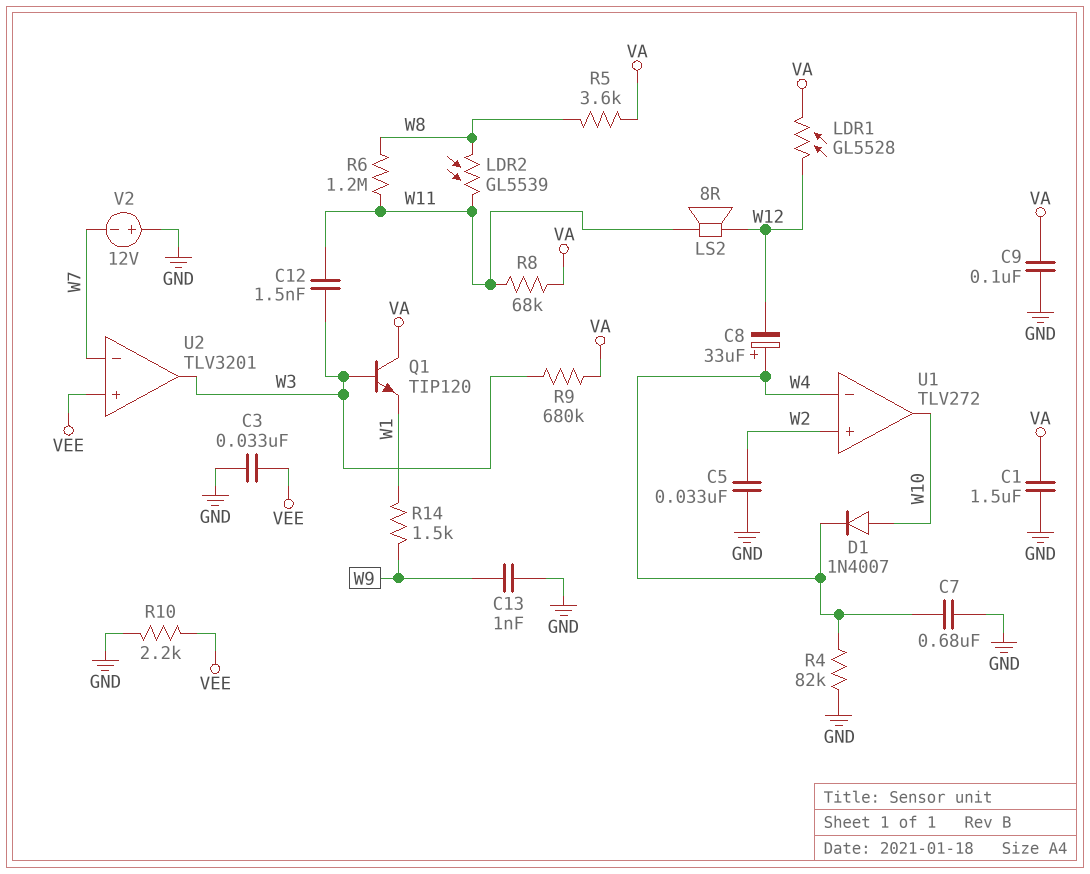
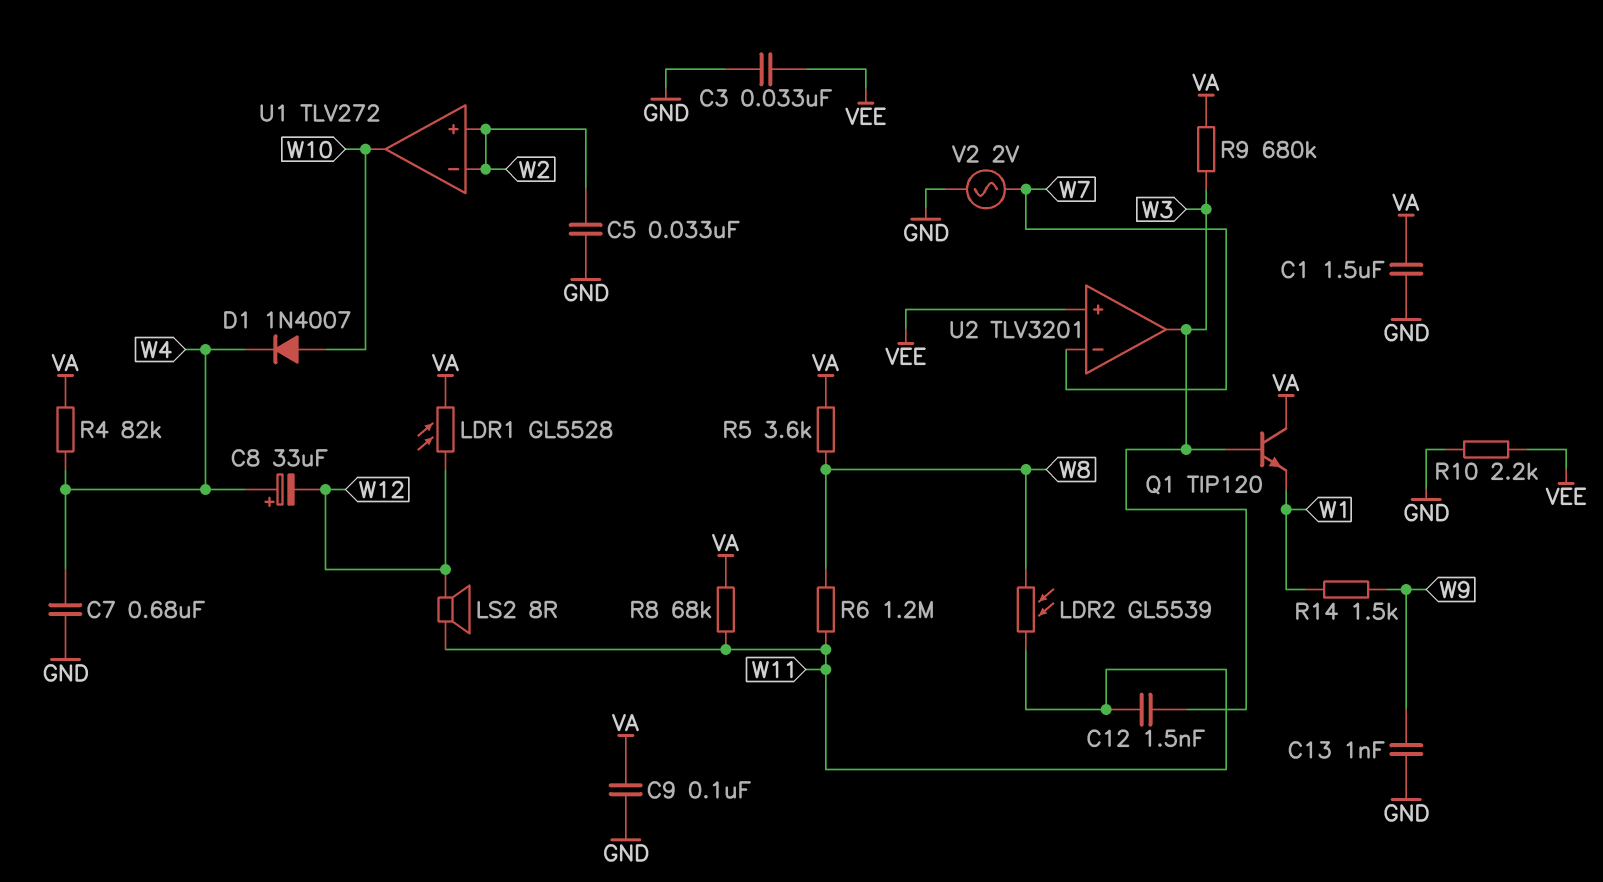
R4: 82k (GND, W4) -> 82k (VA, W4)
U1 pin in-: W4 -> W2
V2: 12V (plus GND, minus W7) -> AC 2V (GND, W7)

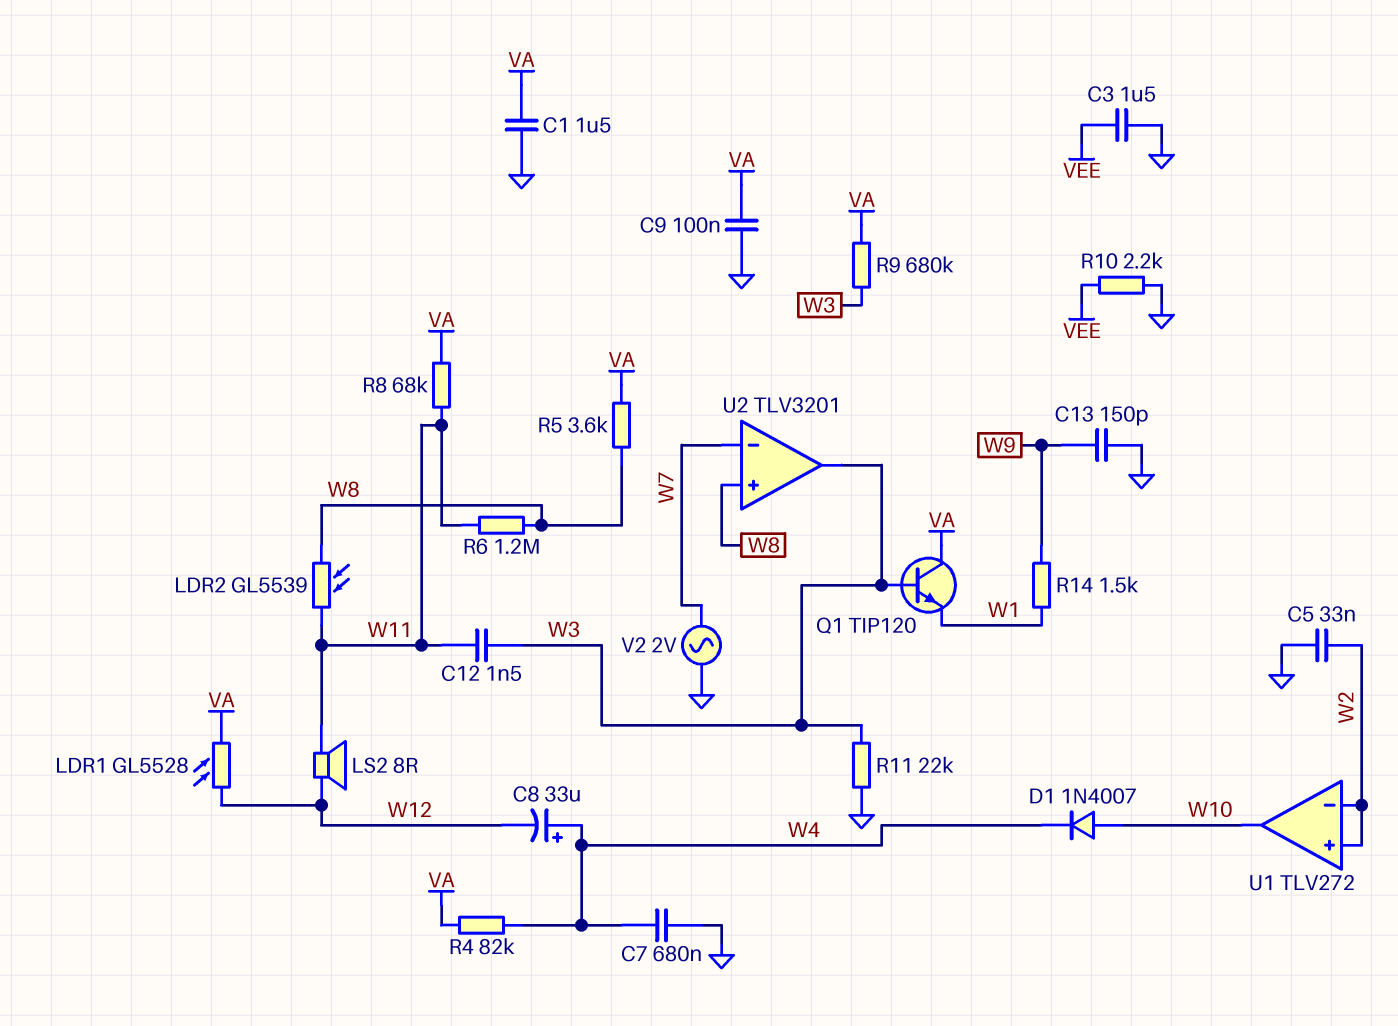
C3: 33nF (GND, VEE) -> 1.5uF (GND, VEE)
C13: 1nF (GND, W9) -> 150pF (GND, W9)
R11: none -> 22k (GND, W3)
U2 pin in+: VEE -> W8

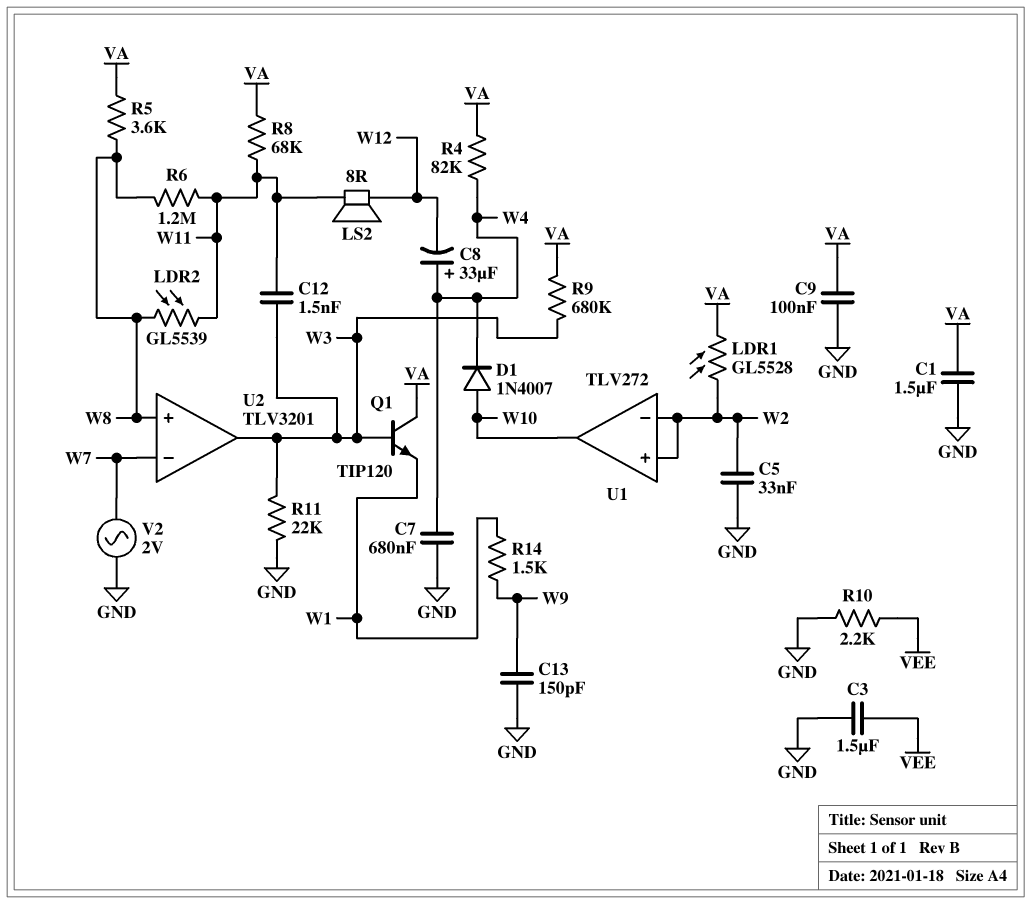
LDR1: GL5528 (VA, W12) -> GL5528 (VA, W2)

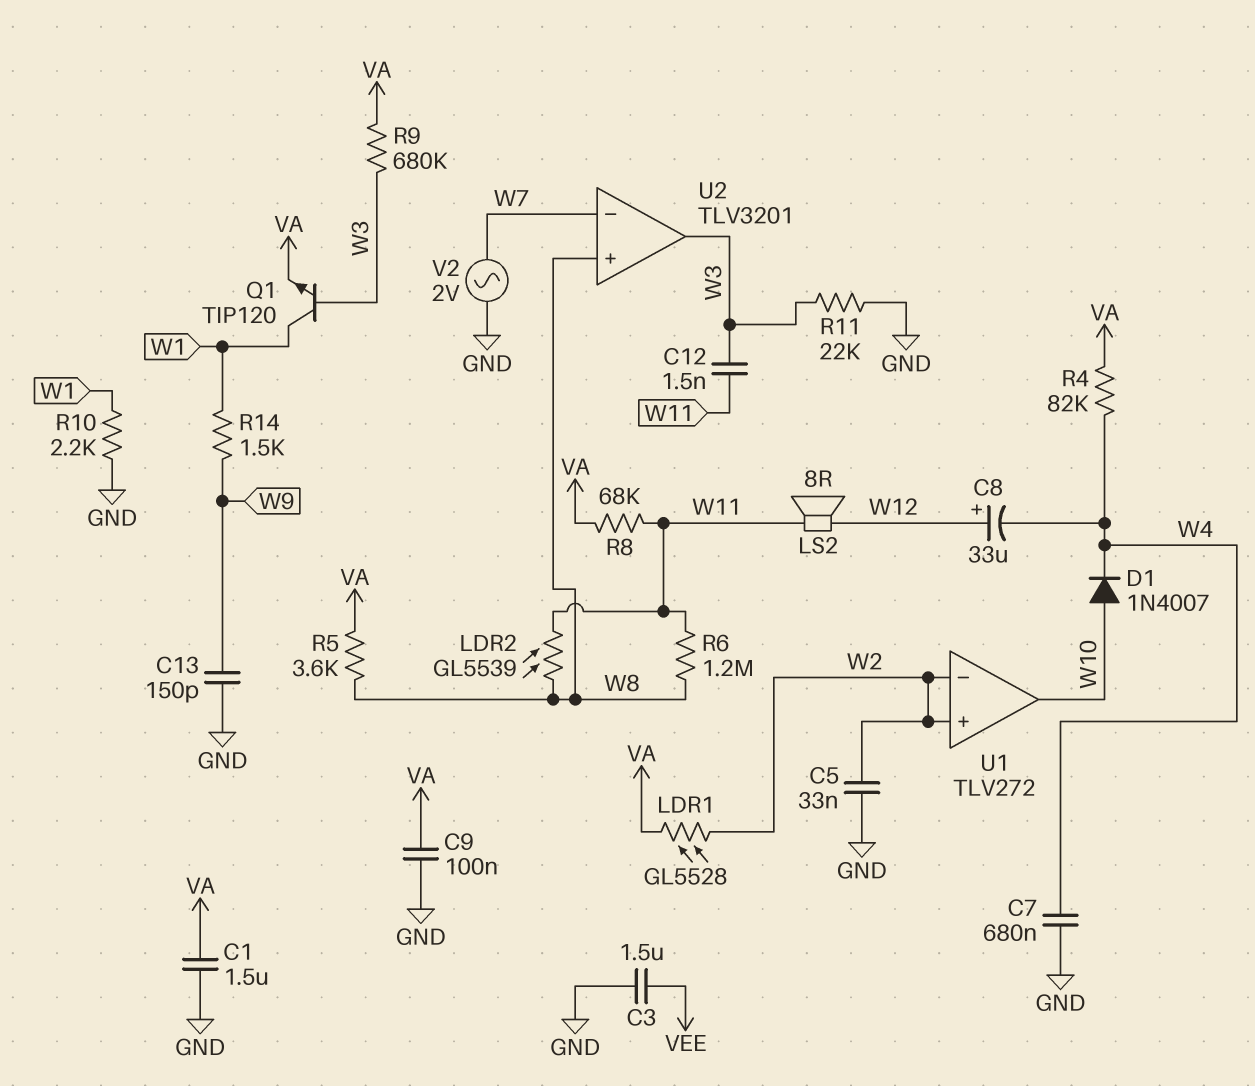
C8: 33uF (plus W4, minus W12) -> 33uF (plus W12, minus W4)
Q1: NPN TIP120 (B W3, C VA, E W1) -> NPN TIP120 (B W3, C W1, E VA)
R10: 2.2k (GND, VEE) -> 2.2k (GND, W1)

